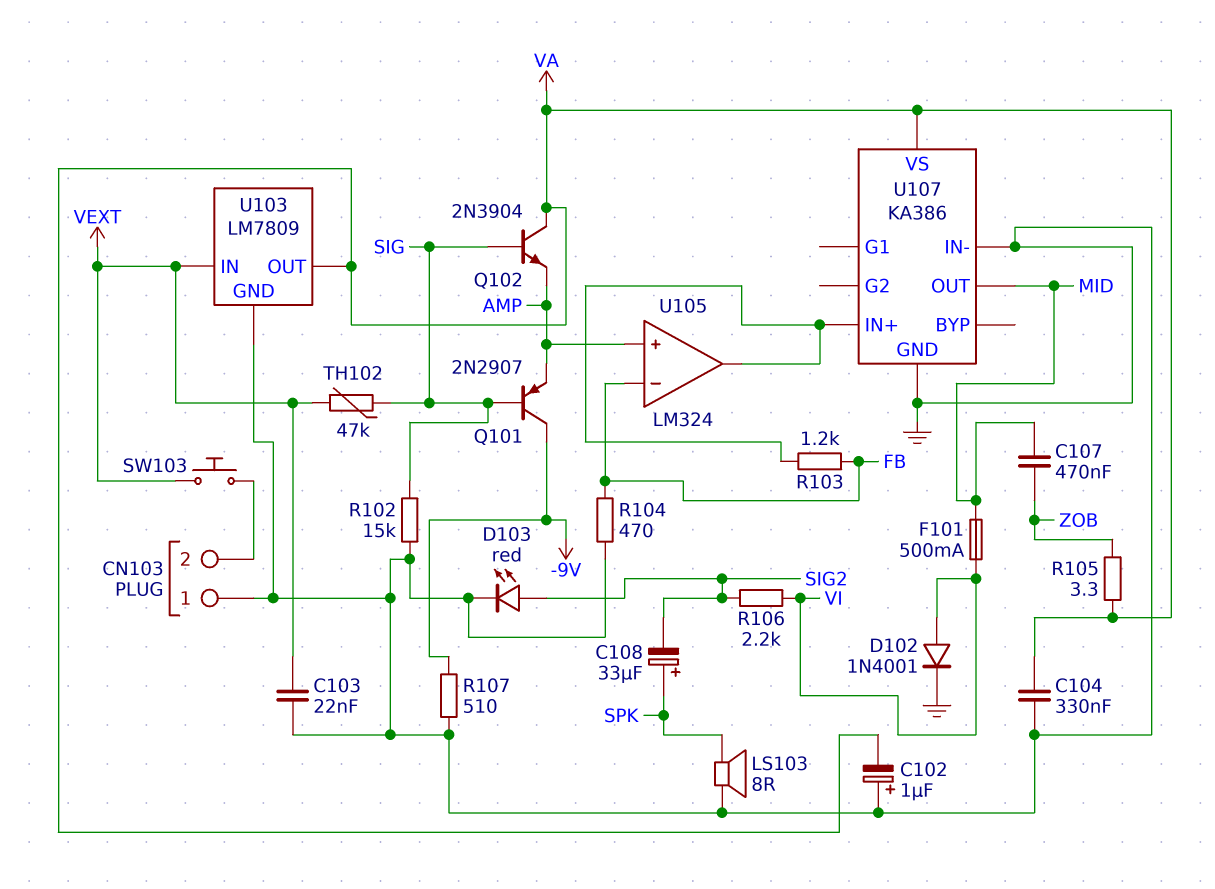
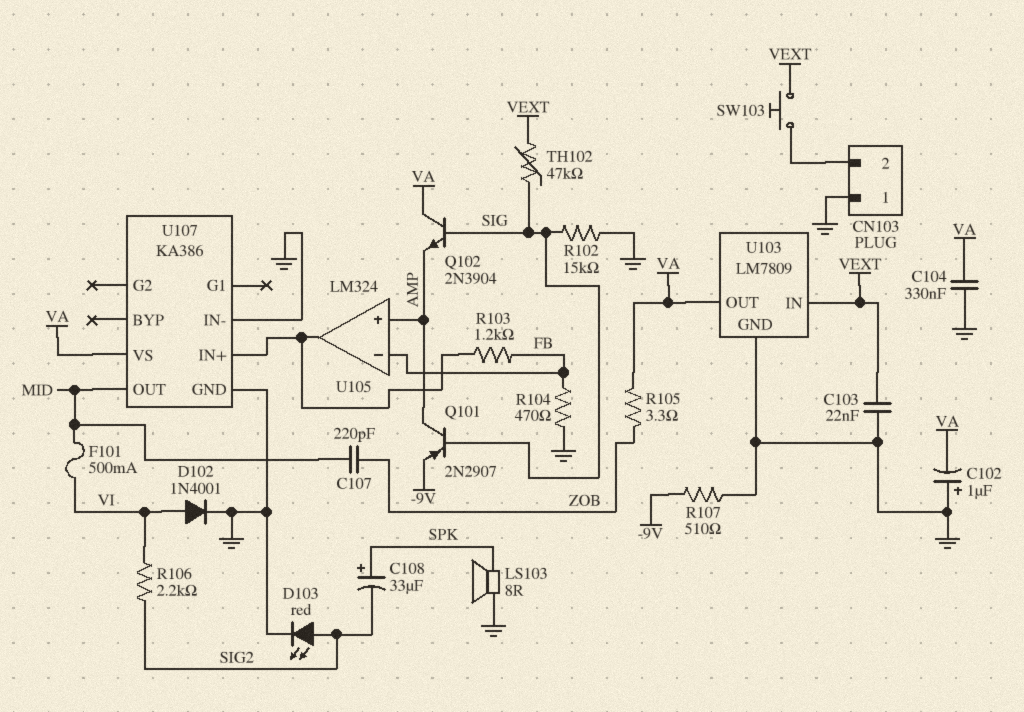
C107: 470nF (MID, ZOB) -> 220pF (MID, ZOB)
Q101: PNP 2N2907 (B SIG, C -9V, E AMP) -> PNP 2N2907 (B SIG, C AMP, E -9V)

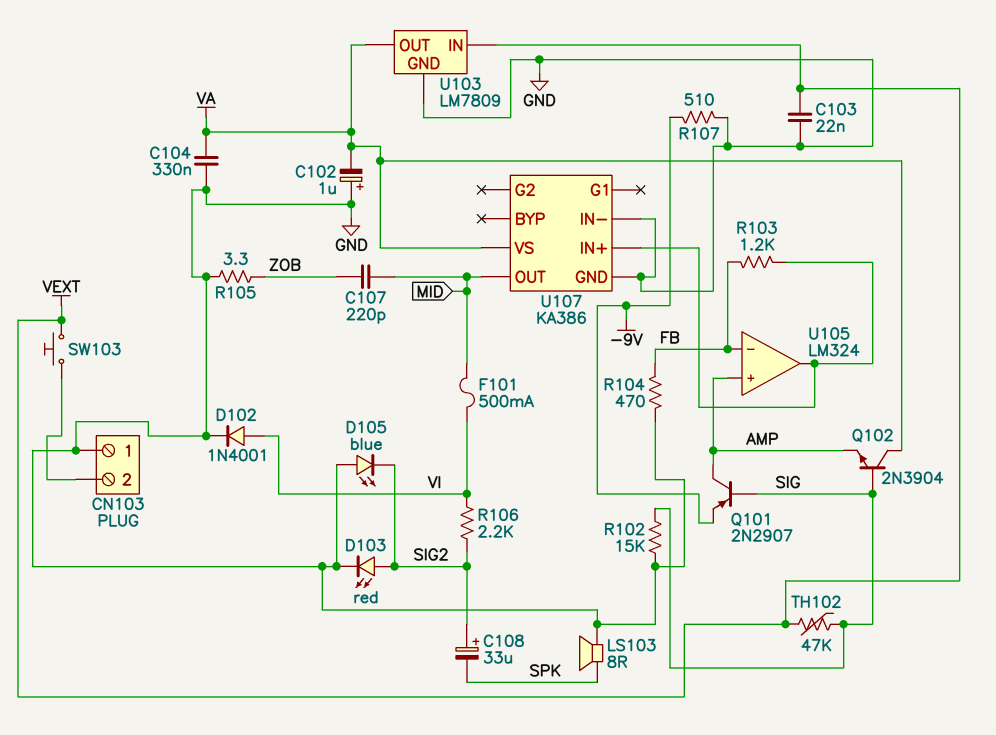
C108: 33uF (plus SPK, minus SIG2) -> 33uF (plus SIG2, minus SPK)
D105: none -> LED blue (A GND, K SIG2)
R105: 3.3 (VA, ZOB) -> 3.3 (GND, ZOB)

